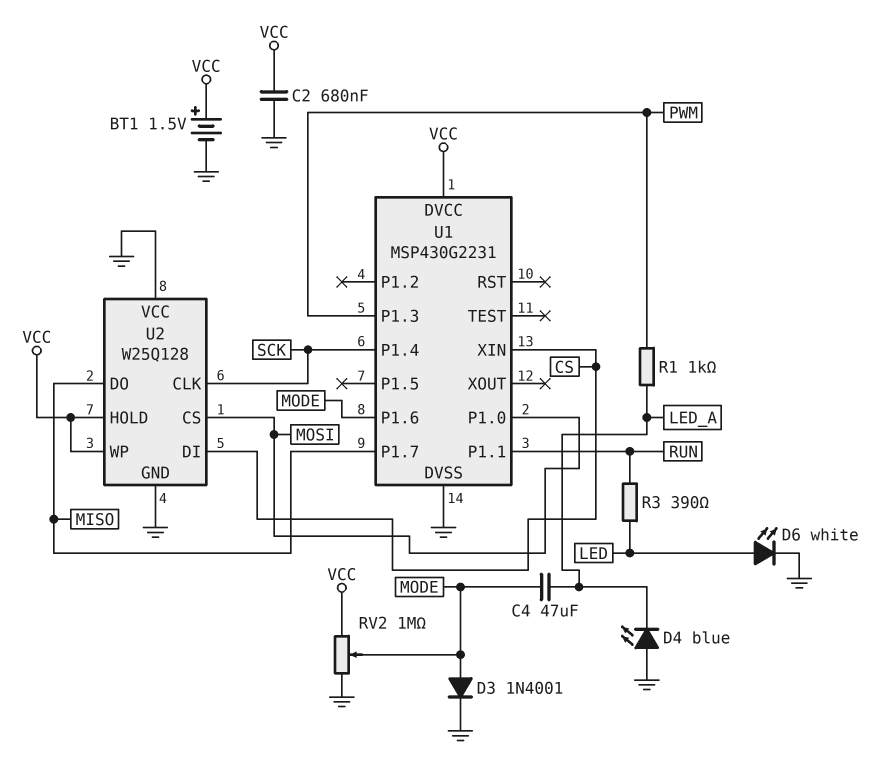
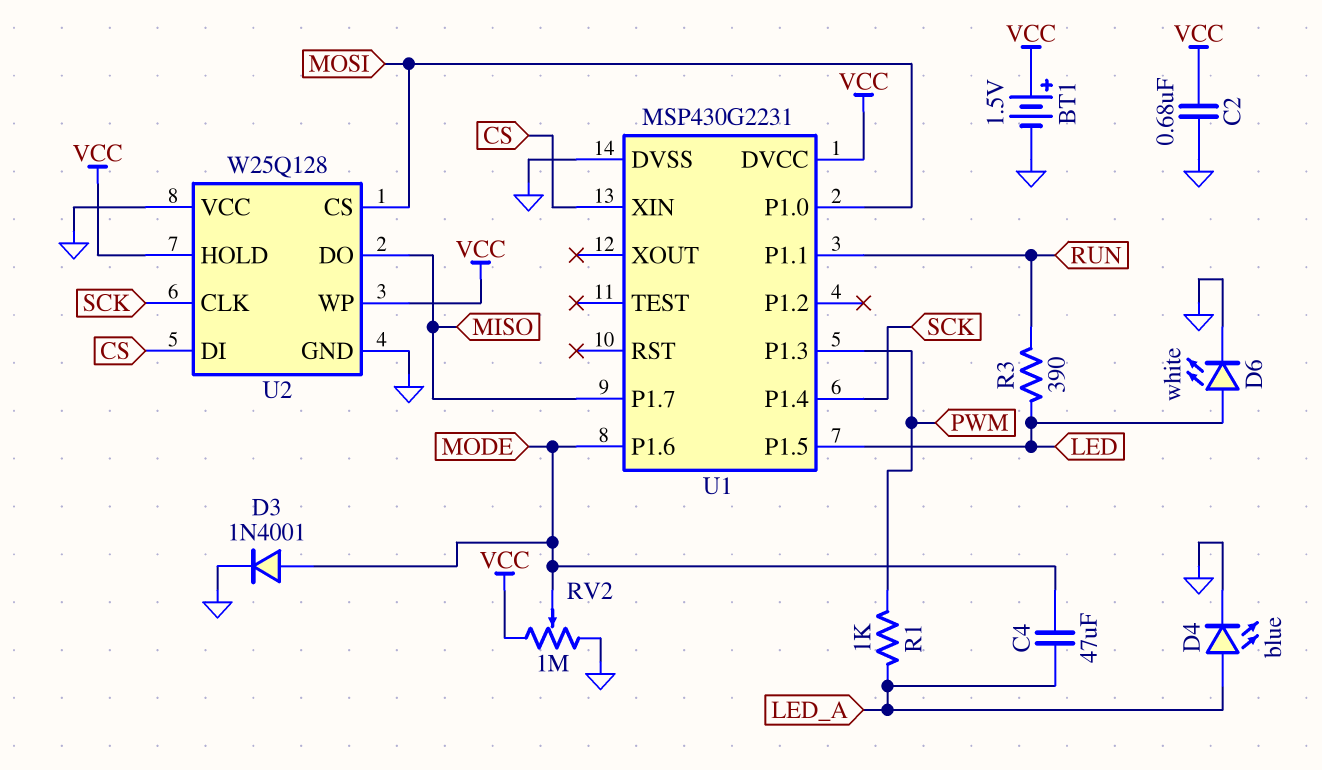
D4: LED blue (A GND, K LED_A) -> LED blue (A LED_A, K GND)
U1 pin P1.5: none -> LED

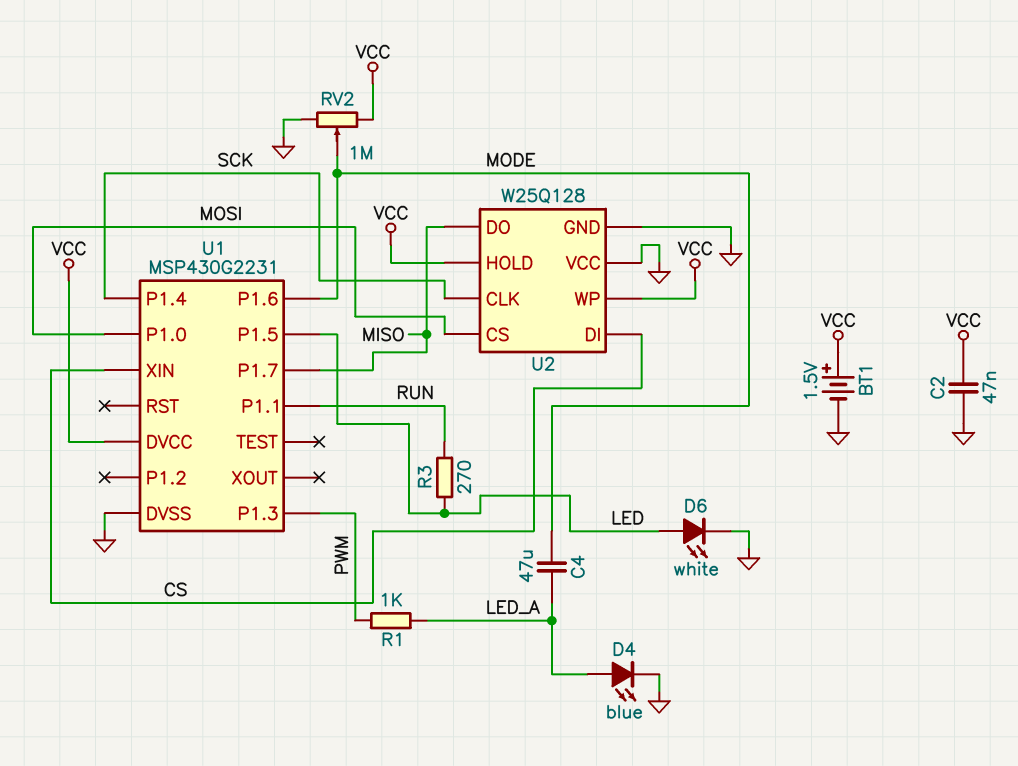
C2: 680nF (GND, VCC) -> 47nF (GND, VCC)
D3: diode 1N4001 (A MODE, K GND) -> none
R3: 390 (LED, RUN) -> 270 (LED, RUN)

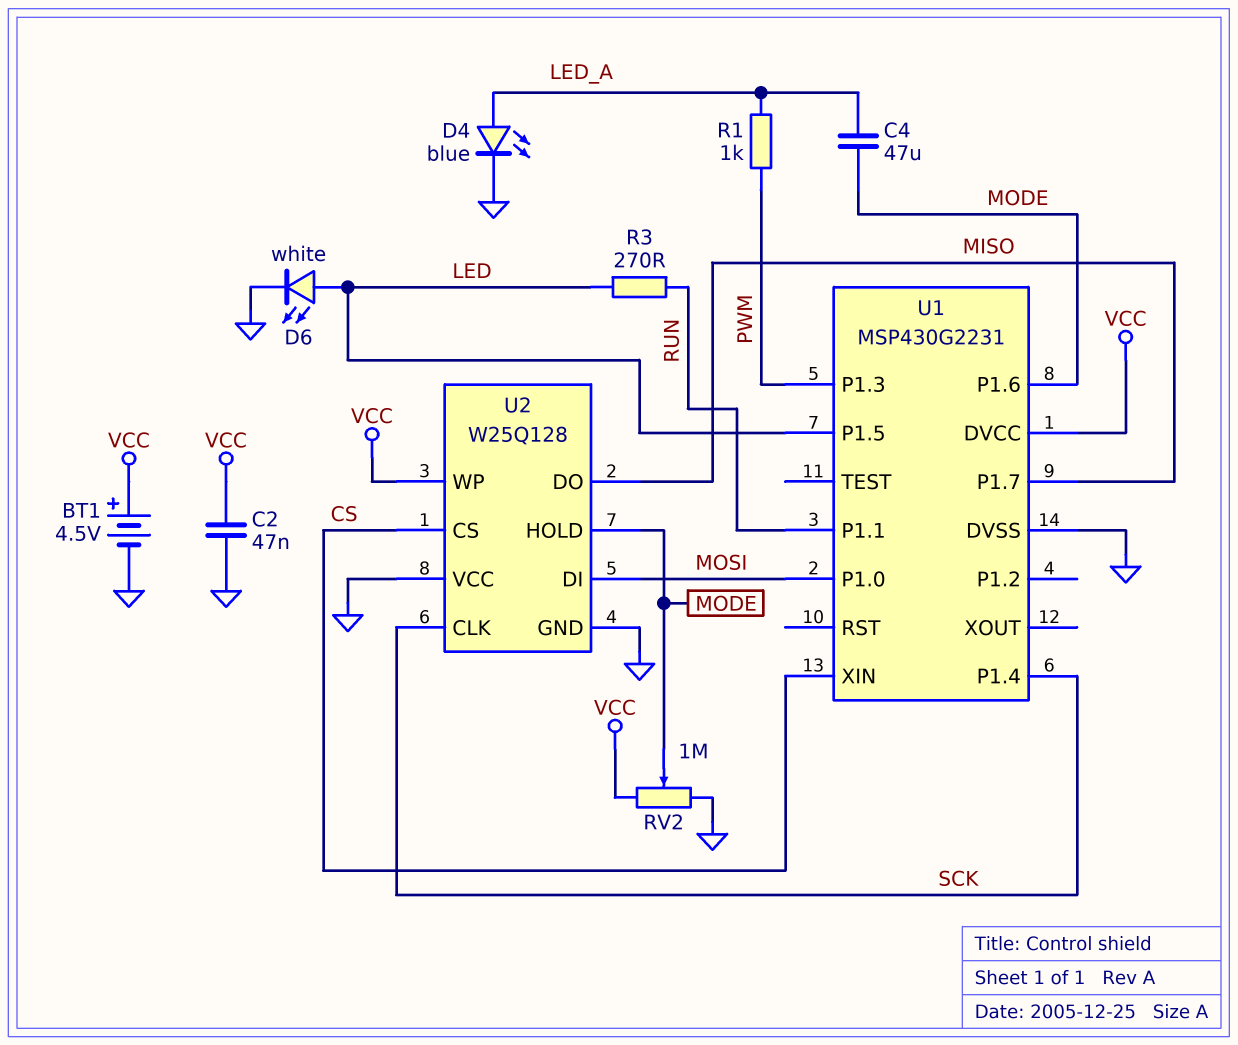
BT1: 1.5V (plus VCC, minus GND) -> 4.5V (plus VCC, minus GND)
U2 pin CS: MOSI -> CS
U2 pin DI: CS -> MOSI
U2 pin HOLD: VCC -> MODE

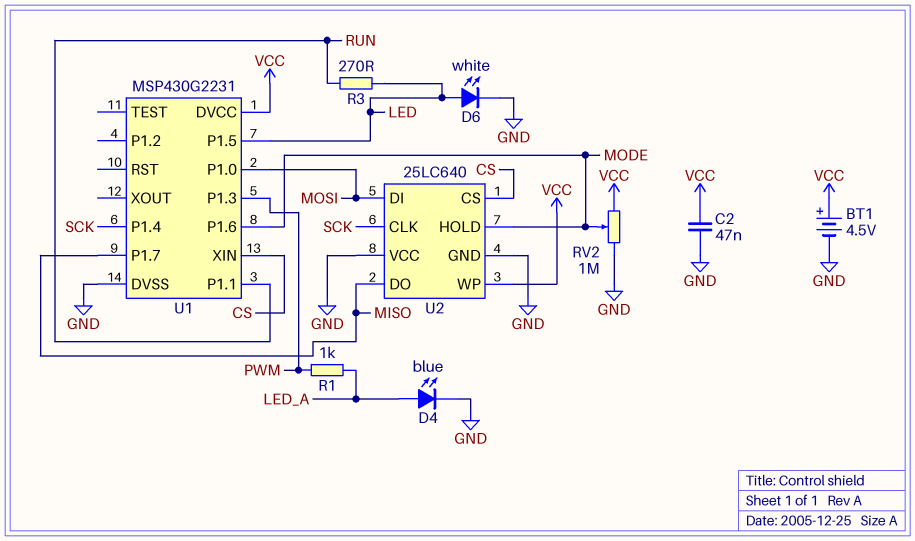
C4: 47uF (LED_A, MODE) -> none
U2: W25Q128 -> 25LC640

